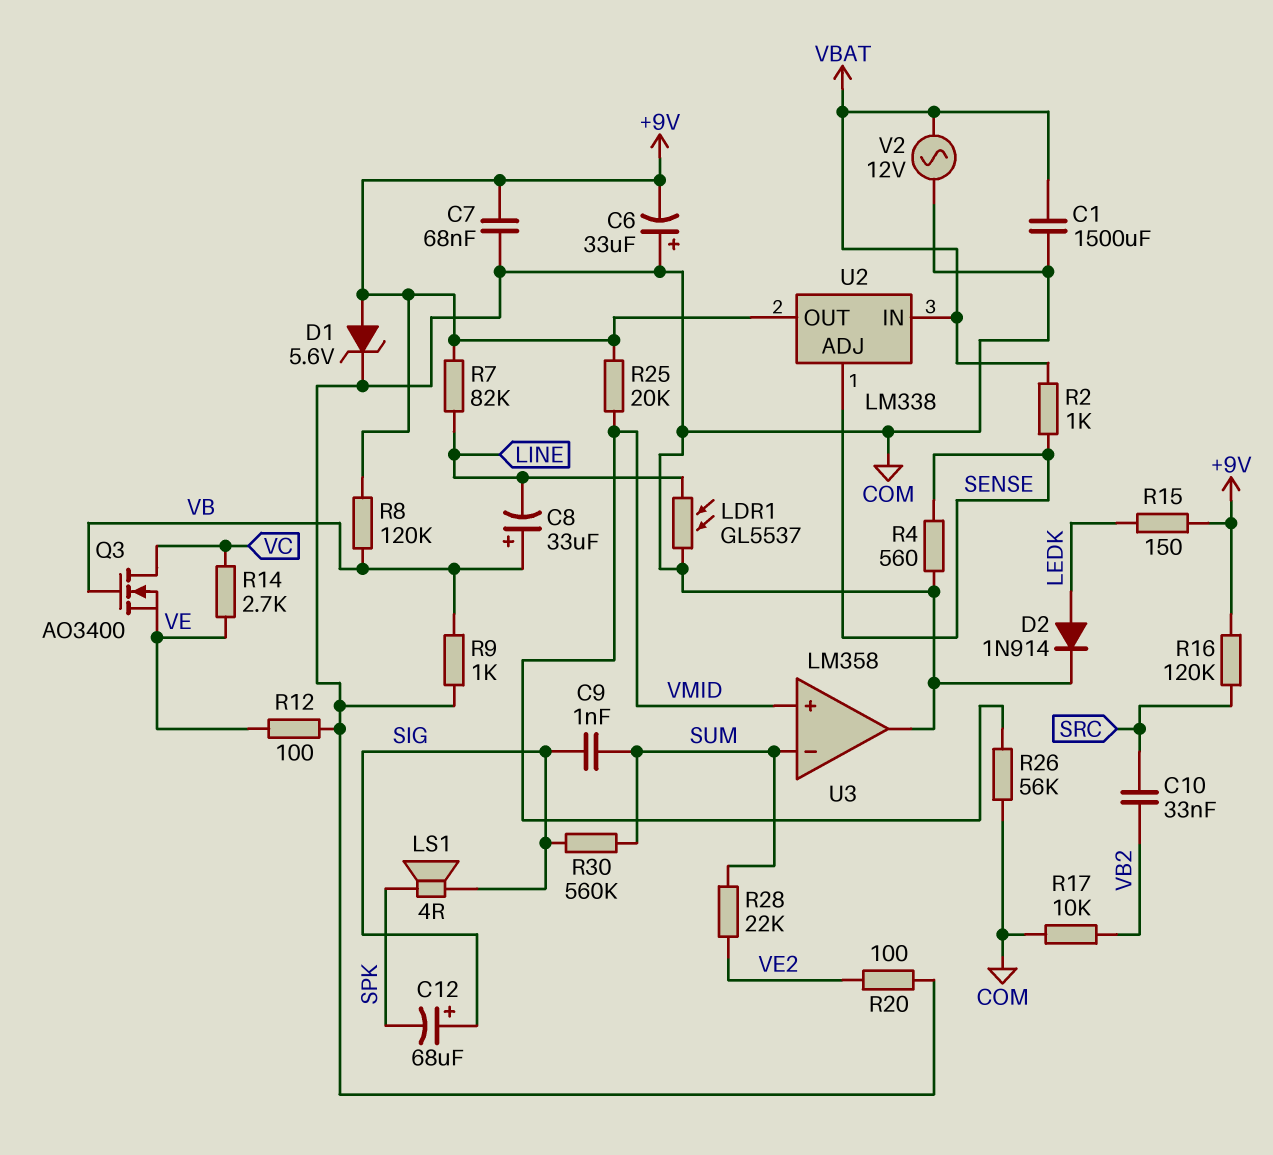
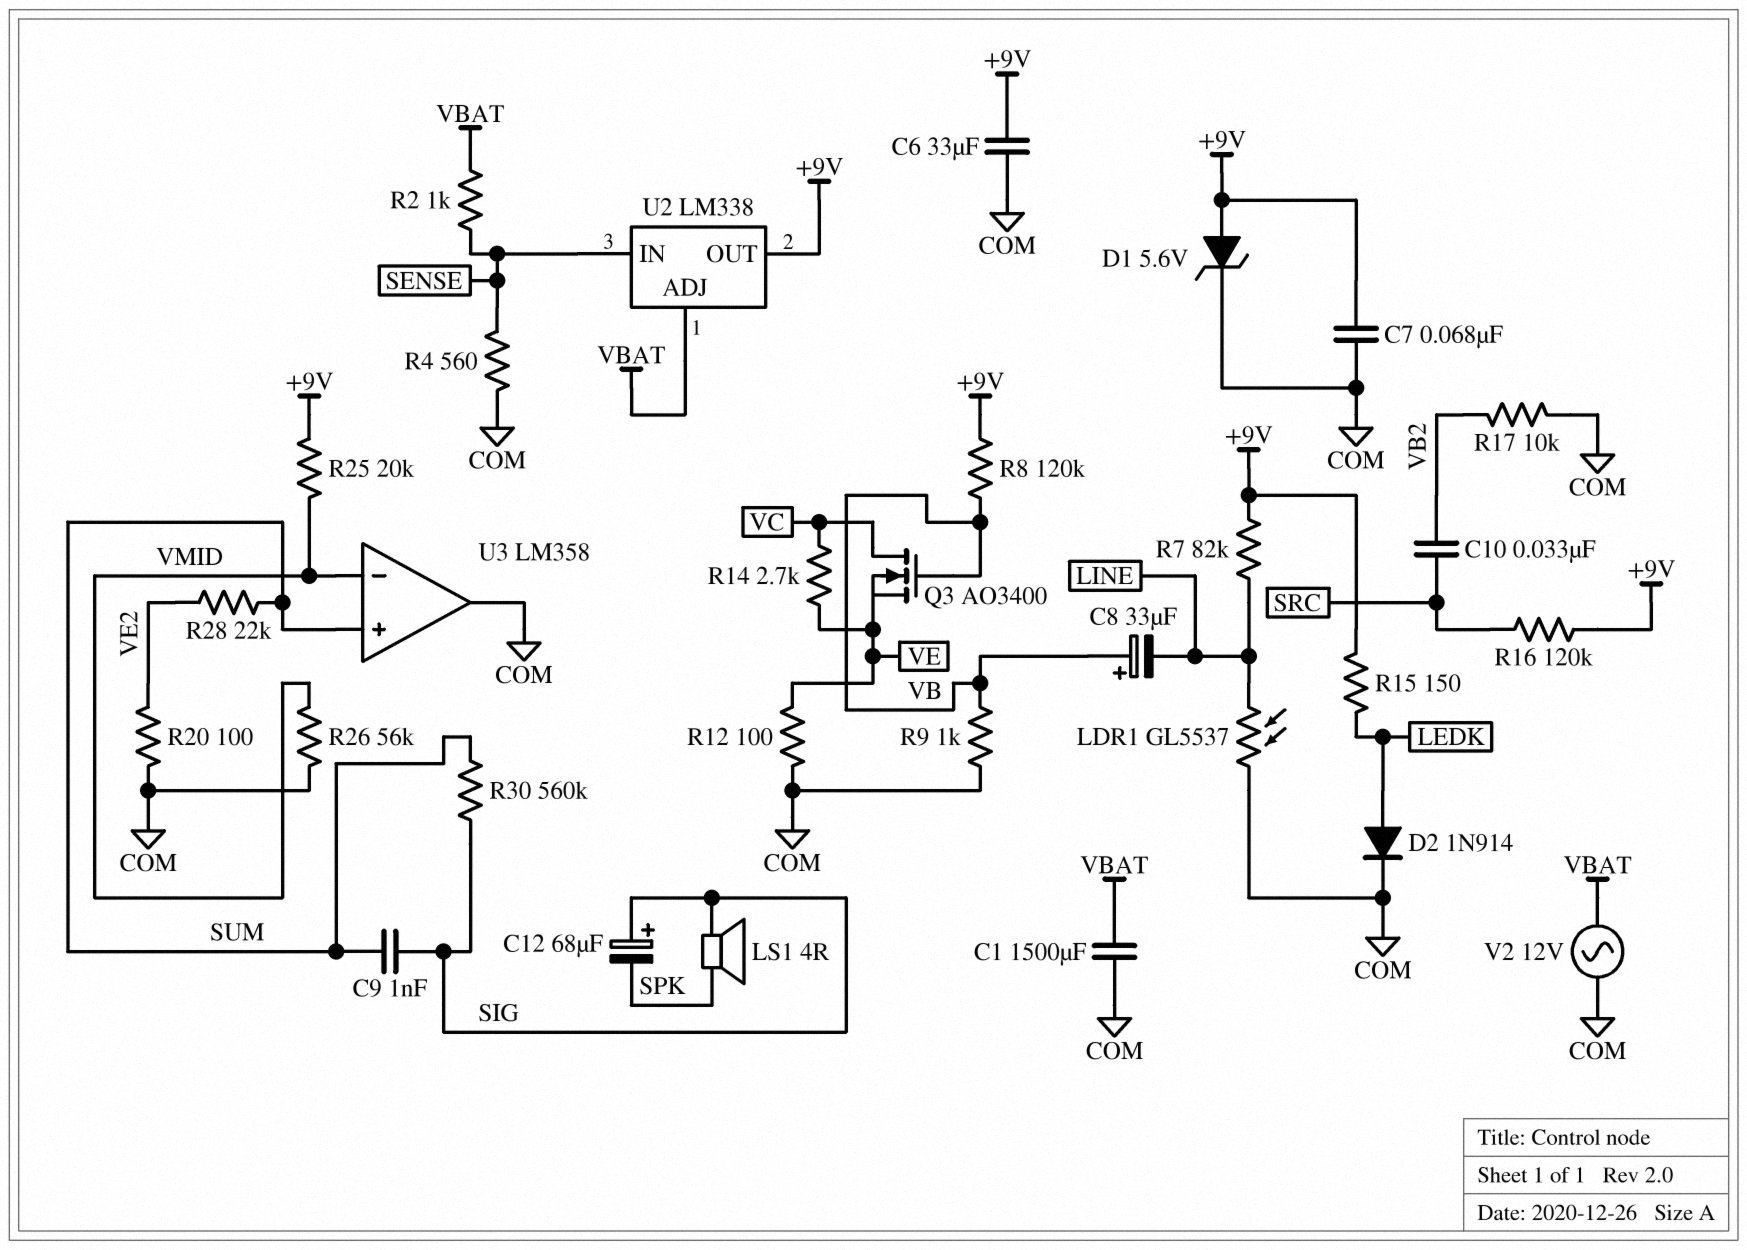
C6: 33uF (plus COM, minus +9V) -> 33uF (+9V, COM)
U2 pin ADJ: SENSE -> VBAT
U2 pin IN: VBAT -> SENSE
U3 pin in+: VMID -> SUM
U3 pin in-: SUM -> VMID

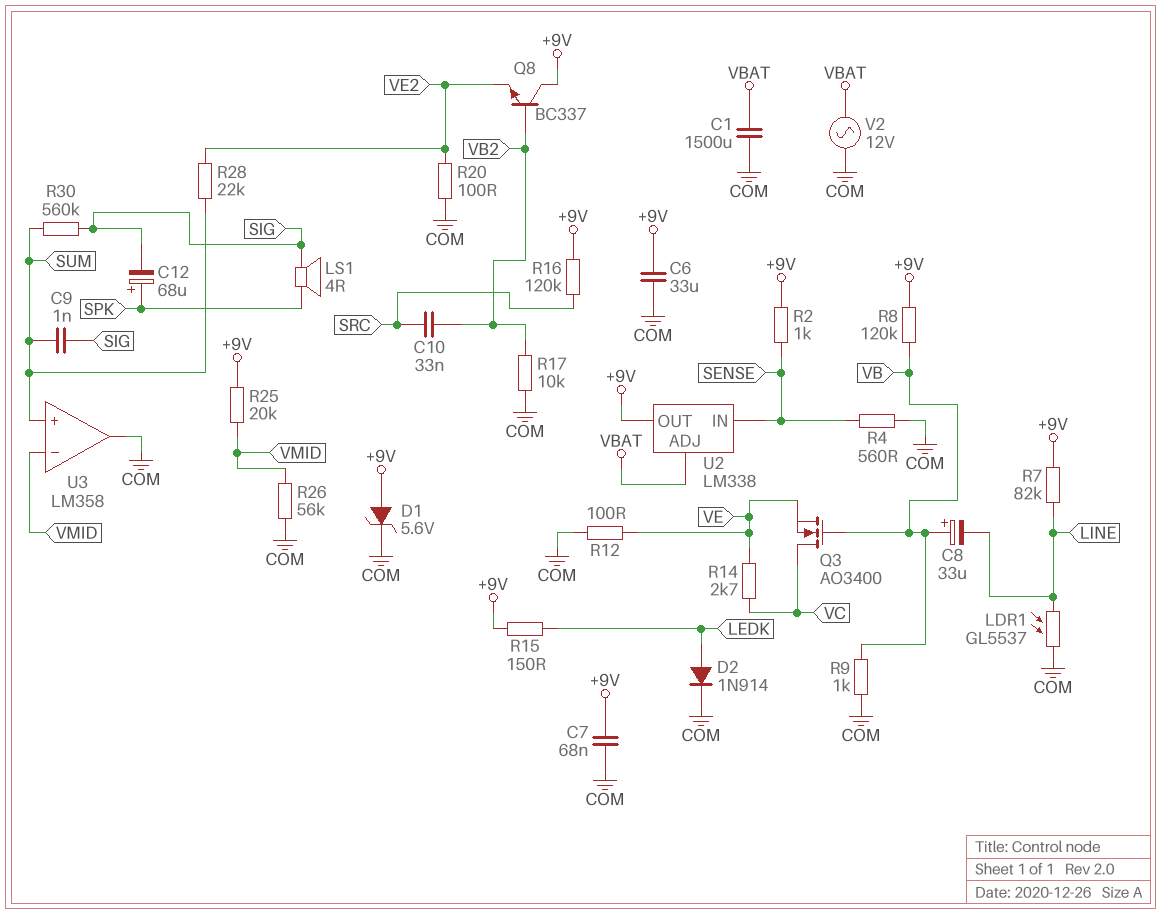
C12: 68uF (plus SIG, minus SPK) -> 68uF (plus SPK, minus SIG)
Q8: none -> NPN BC337 (B VB2, C +9V, E VE2)
R2: 1k (SENSE, VBAT) -> 1k (+9V, SENSE)

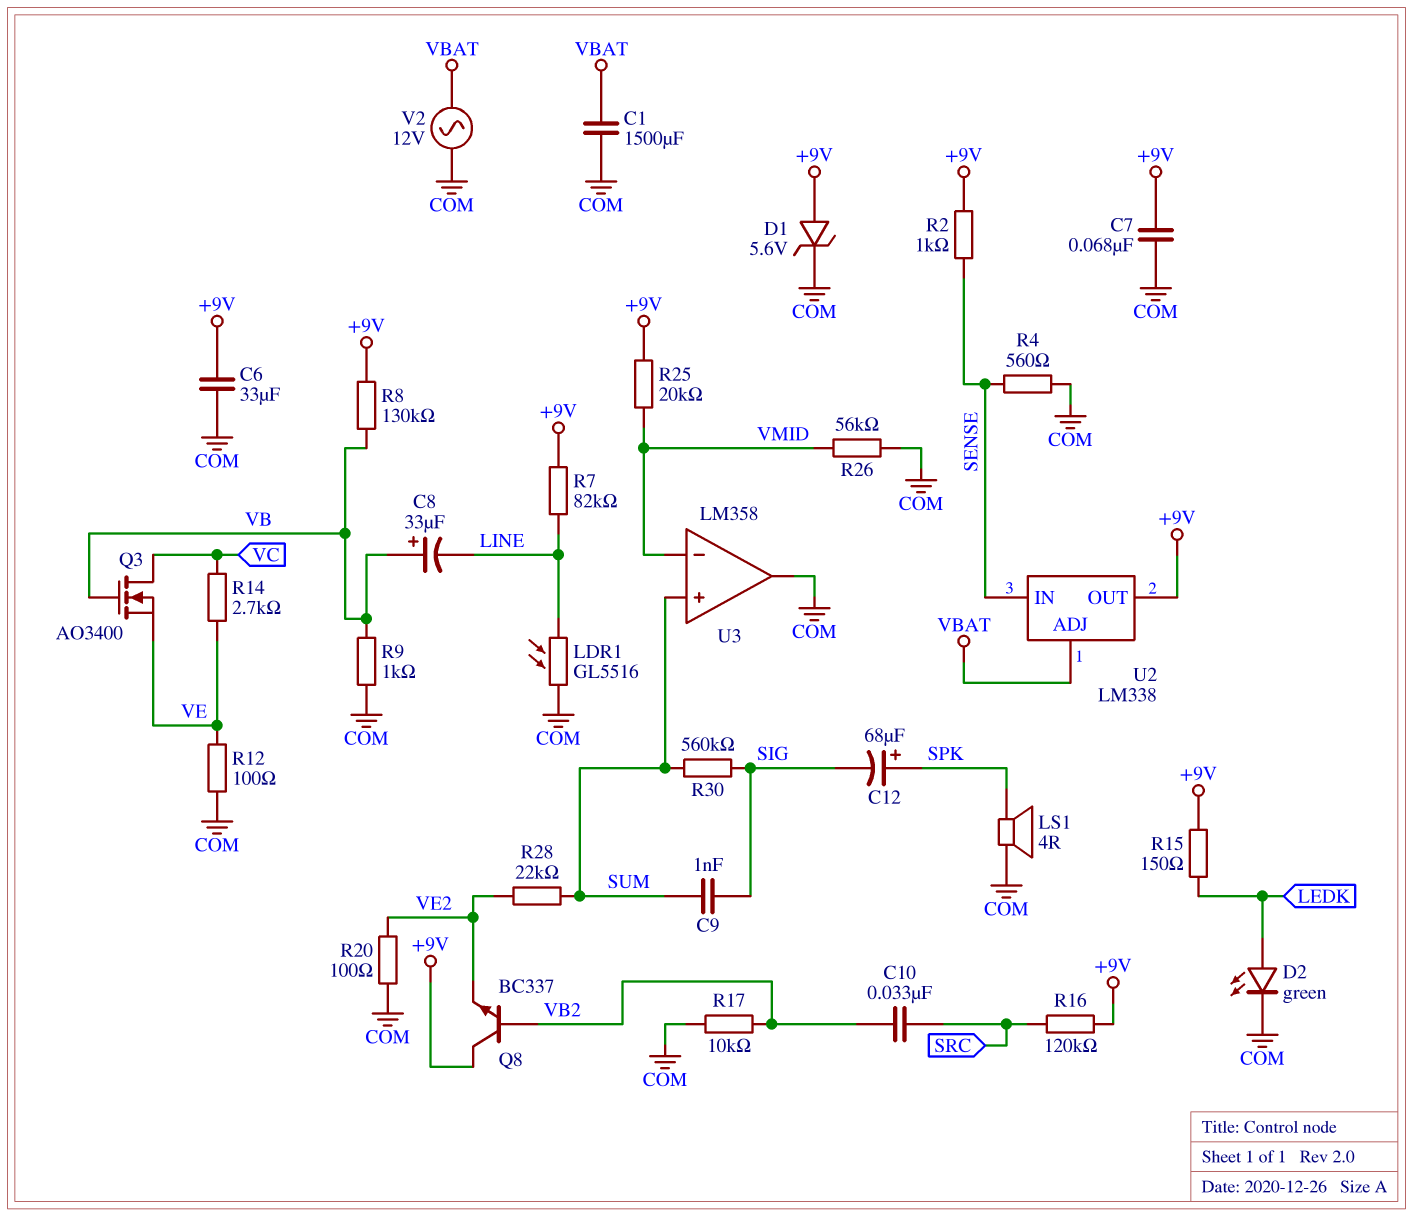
D2: diode 1N914 (A LEDK, K COM) -> LED green (A LEDK, K COM)
LDR1: GL5537 (COM, LINE) -> GL5516 (COM, LINE)
LS1: speaker 4R (SIG, SPK) -> speaker 4R (COM, SPK)
R8: 120k (+9V, VB) -> 130k (+9V, VB)

